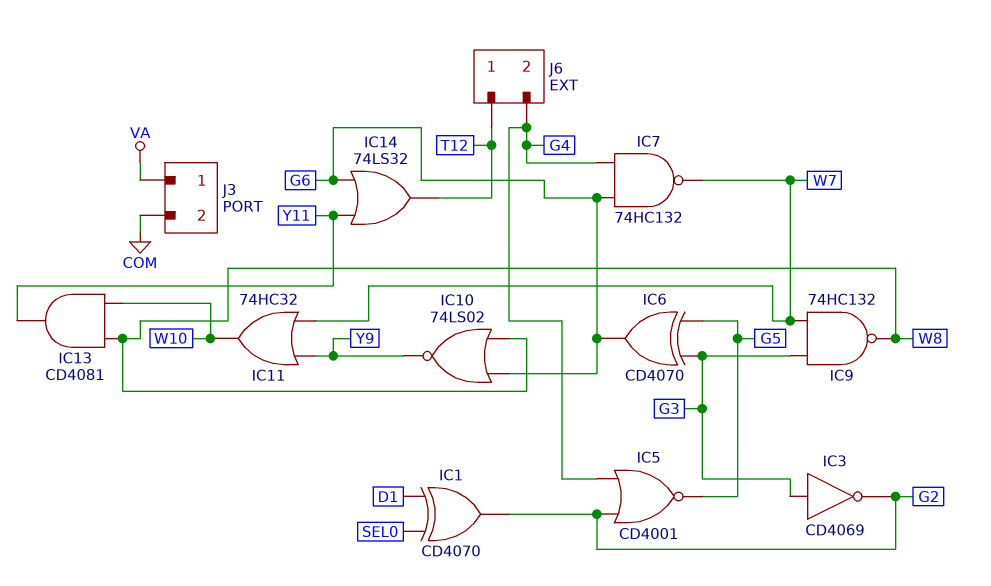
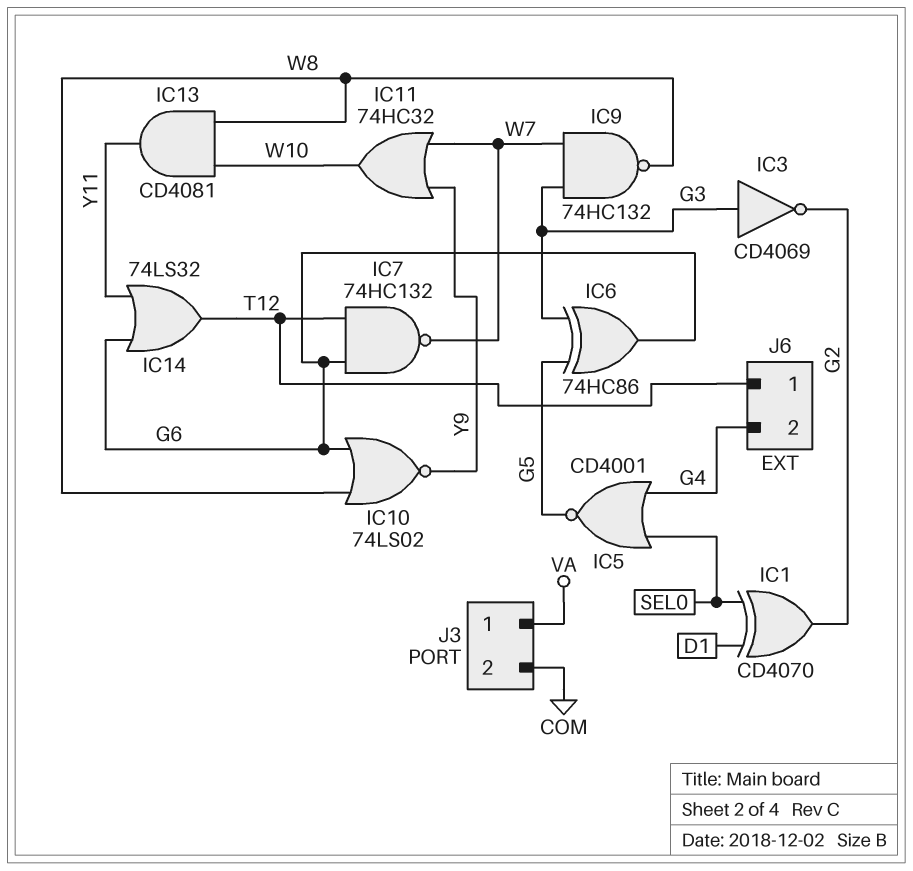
IC5: NOR CD4001 (in G2, in G4, out G5) -> NOR CD4001 (in G4, in SEL0, out G5)
IC6: XOR CD4070 (in G3, in G5, out G6) -> XOR 74HC86 (in G3, in G5, out G6)
IC7: NAND 74HC132 (in G4, in G6, out W7) -> NAND 74HC132 (in G6, in T12, out W7)

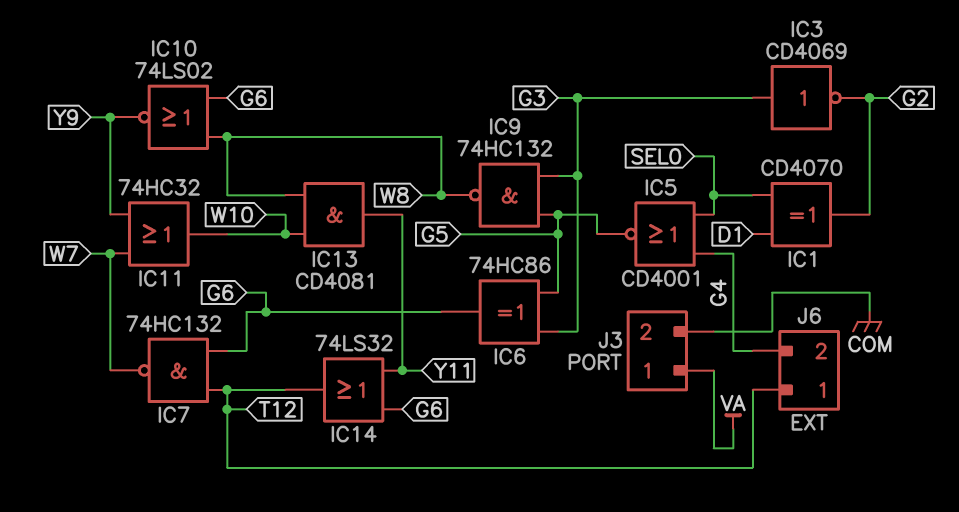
IC9: NAND 74HC132 (in G3, in W7, out W8) -> NAND 74HC132 (in G3, in G5, out W8)

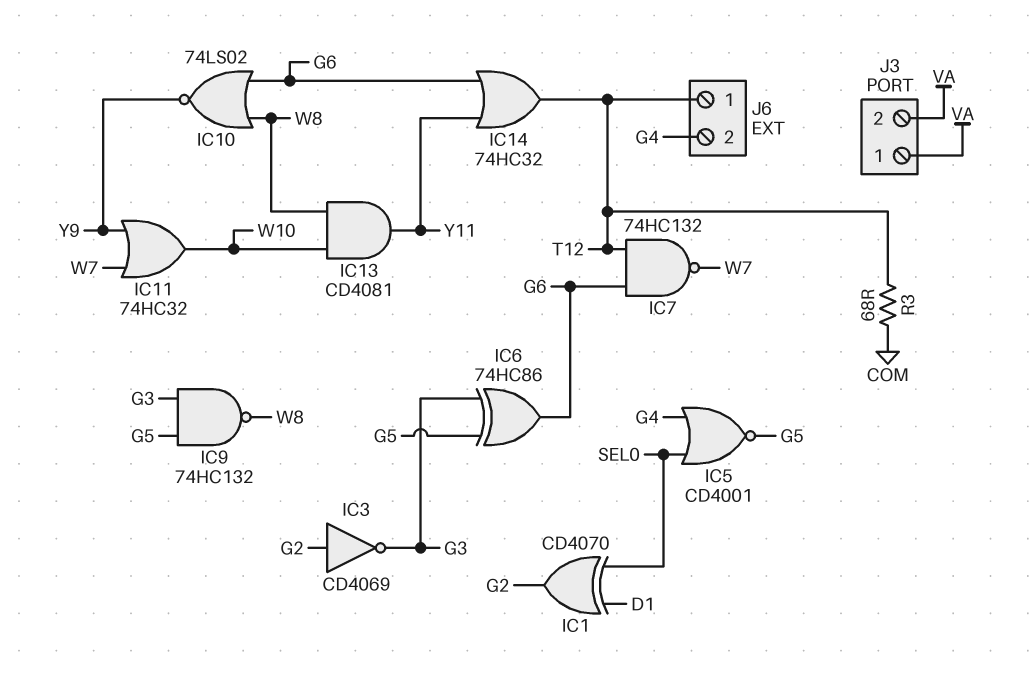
IC3: NOT CD4069 (in G3, out G2) -> NOT CD4069 (in G2, out G3)
IC14: OR 74LS32 (in G6, in Y11, out T12) -> OR 74HC32 (in G6, in Y11, out T12)
J3 pin 2: COM -> VA
R3: none -> 68 (COM, T12)

